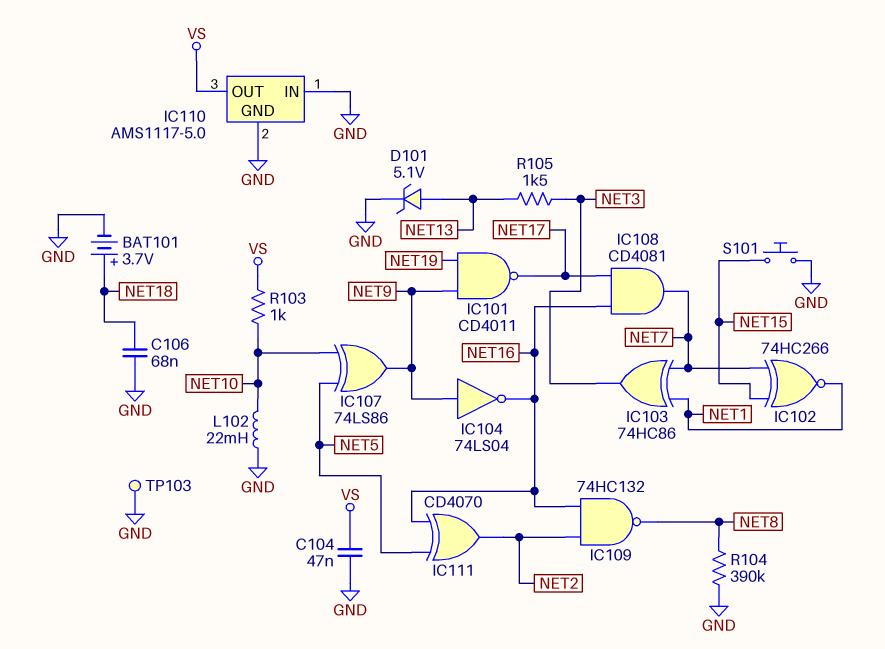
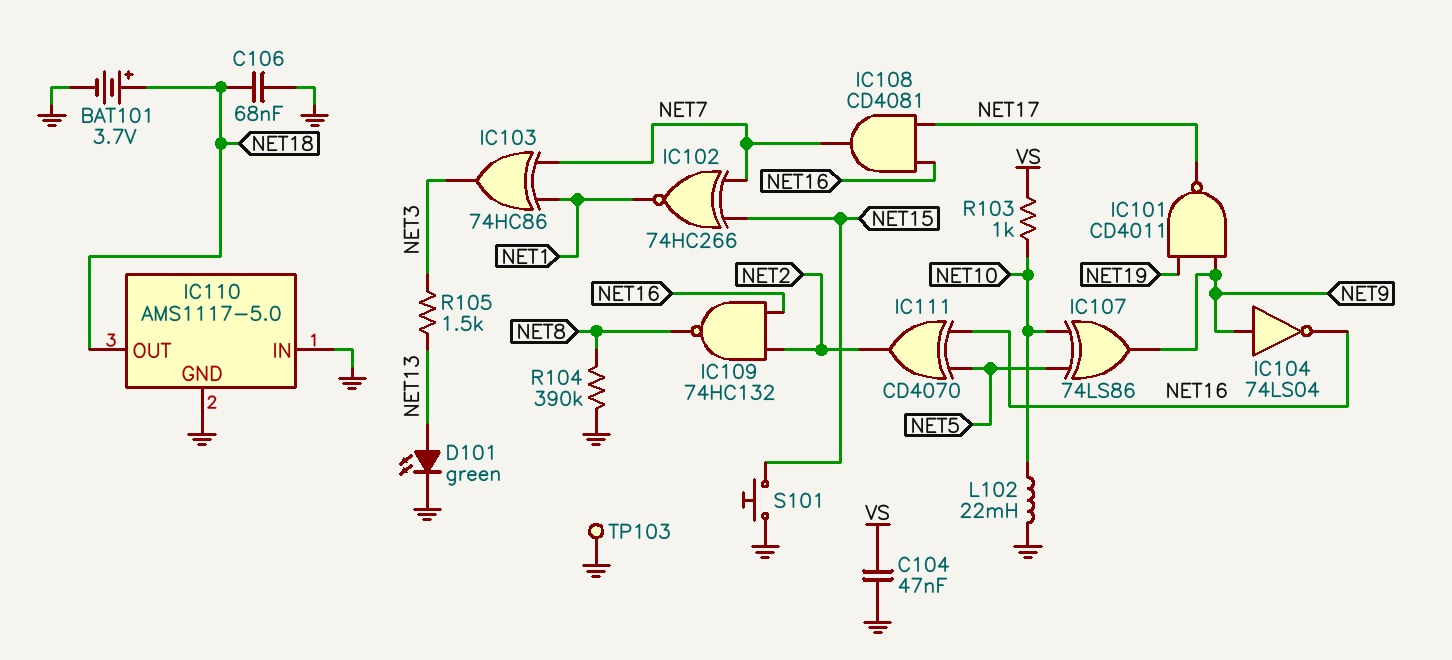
D101: zener 5.1V (A NET13, K GND) -> LED green (A NET13, K GND)
IC110 pin OUT: VS -> NET18

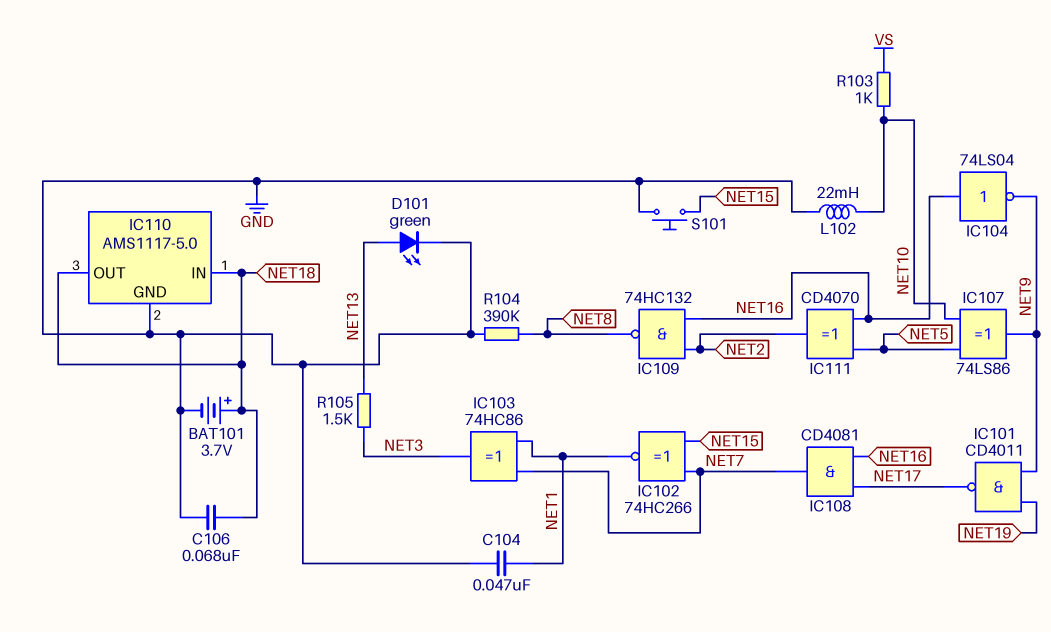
C104: 47nF (GND, VS) -> 47nF (GND, NET1)
IC104: NOT 74LS04 (in NET9, out NET16) -> NOT 74LS04 (in NET16, out NET9)
IC110 pin IN: GND -> NET18
TP103: test point (GND) -> none

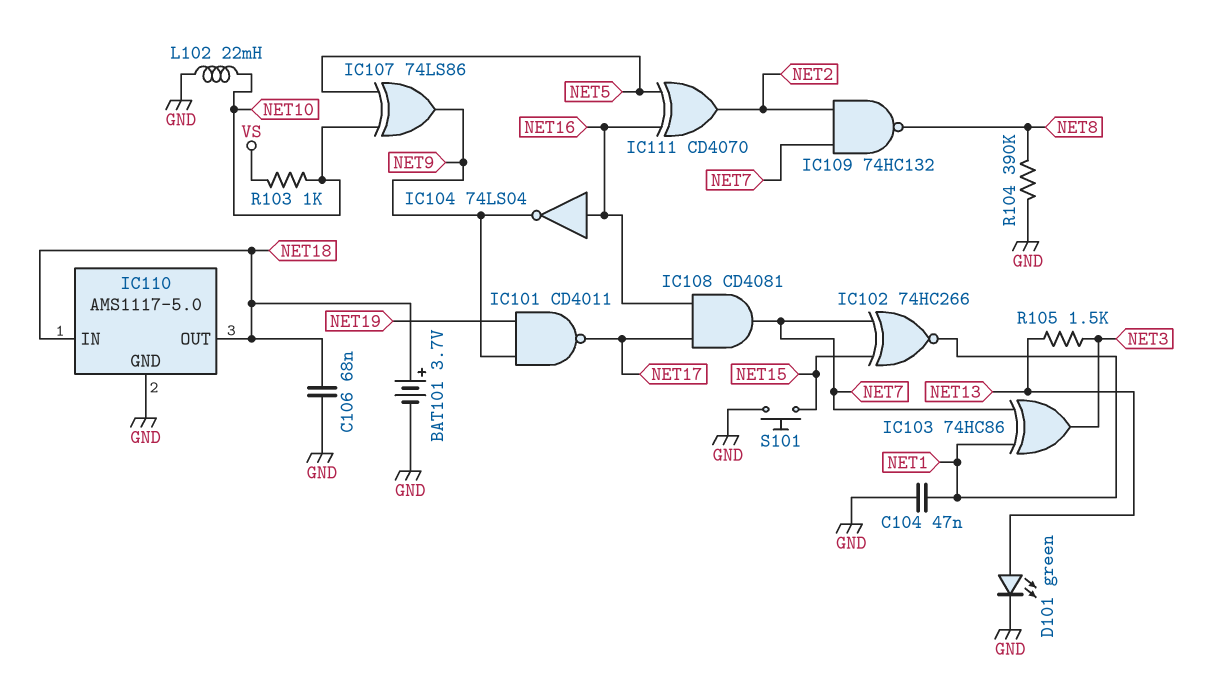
IC109: NAND 74HC132 (in NET2, in NET16, out NET8) -> NAND 74HC132 (in NET2, in NET7, out NET8)

